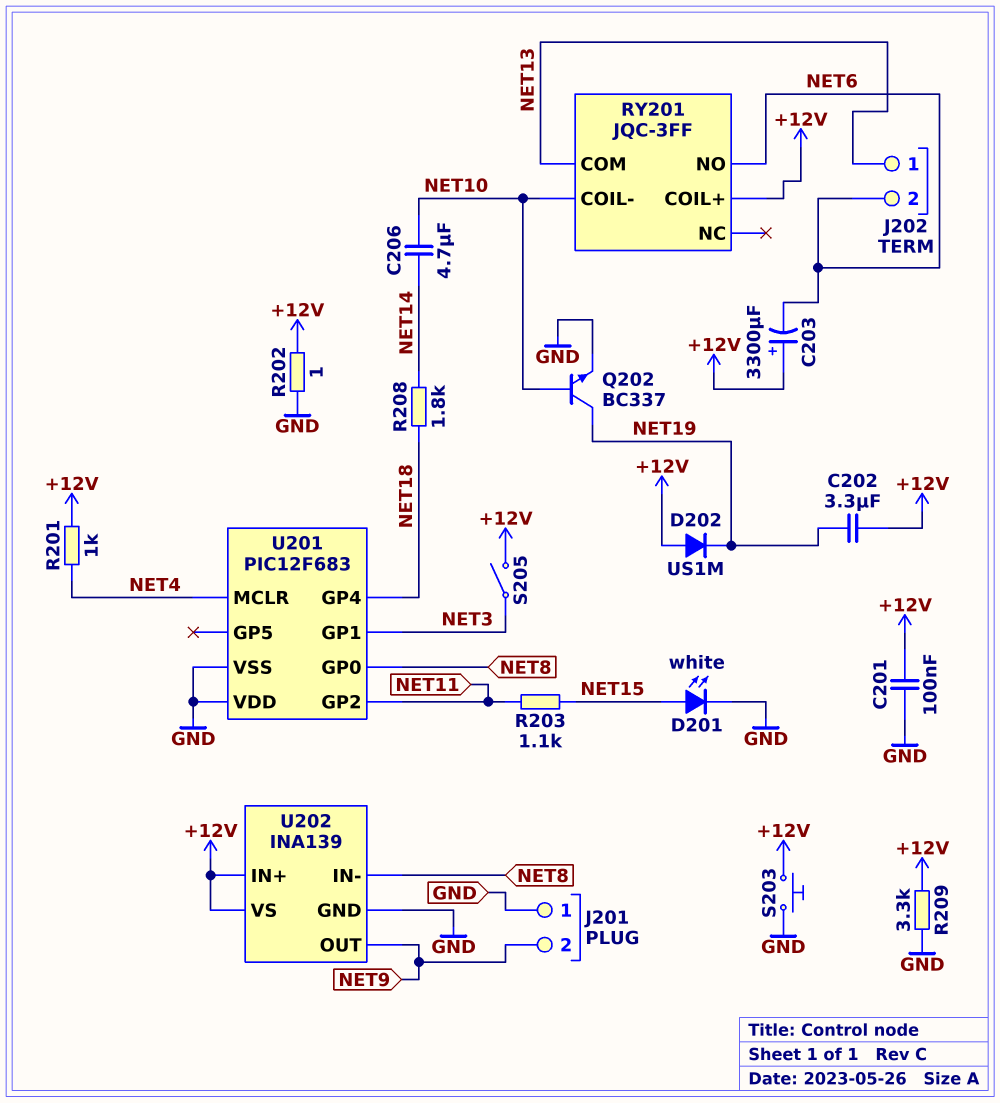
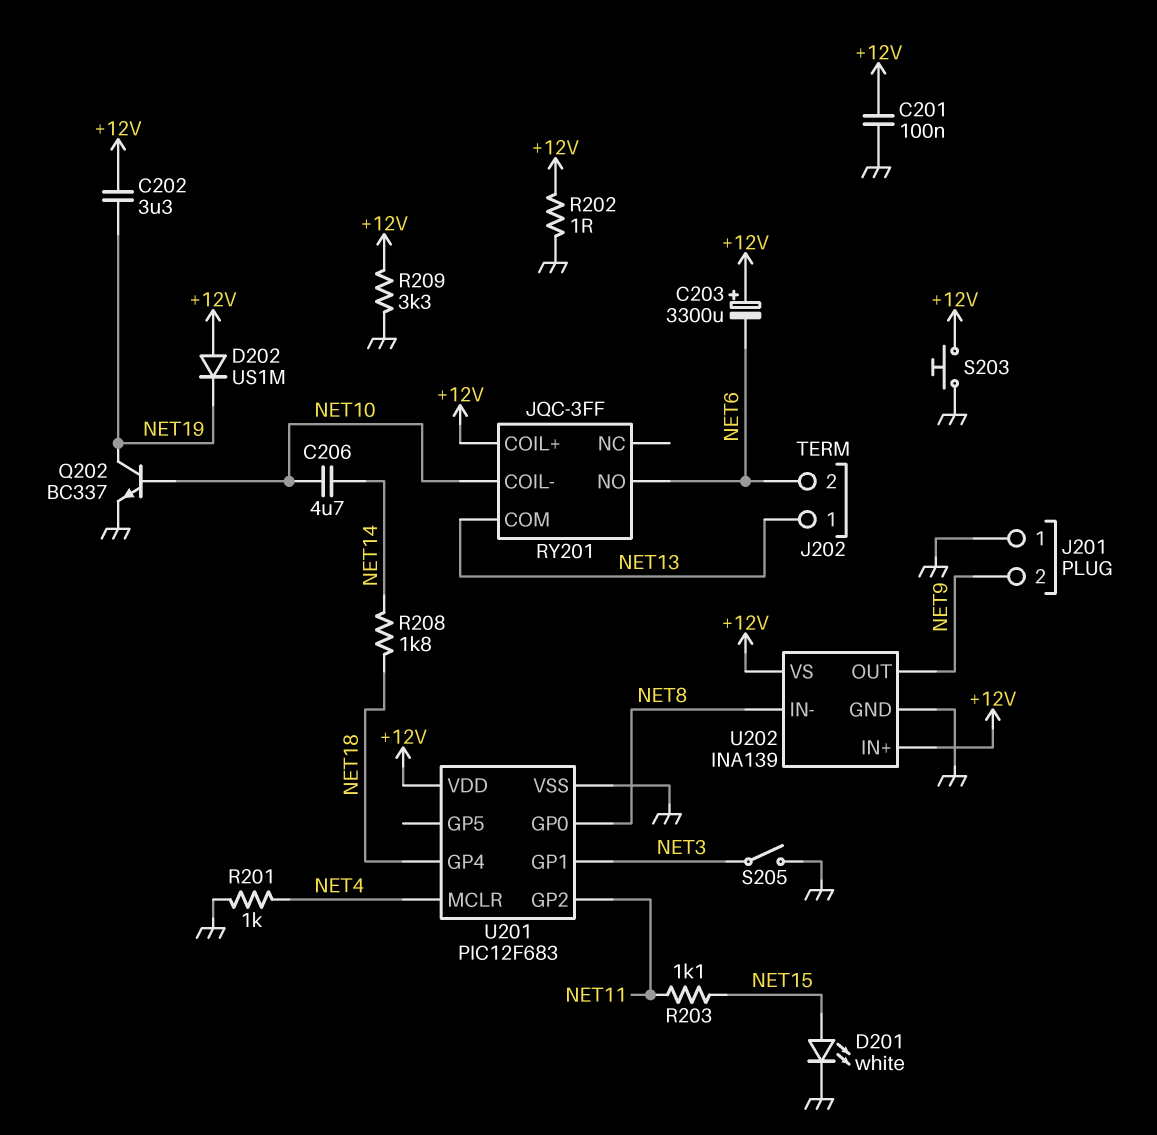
R201: 1k (+12V, NET4) -> 1k (GND, NET4)
S205: switch (+12V, NET3) -> switch (GND, NET3)
U201 pin VDD: GND -> +12V

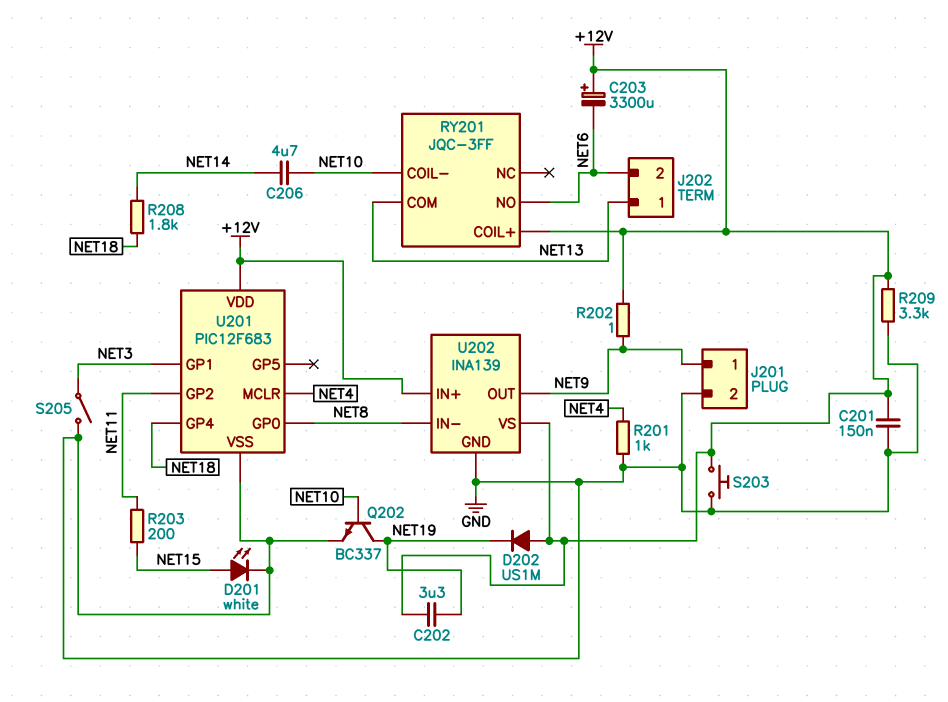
C201: 100nF (+12V, GND) -> 150nF (+12V, GND)
J201 pin 1: GND -> NET9
J201 pin 2: NET9 -> GND
R202: 1 (+12V, GND) -> 1 (+12V, NET9)
R203: 1.1k (NET11, NET15) -> 200 (NET11, NET15)

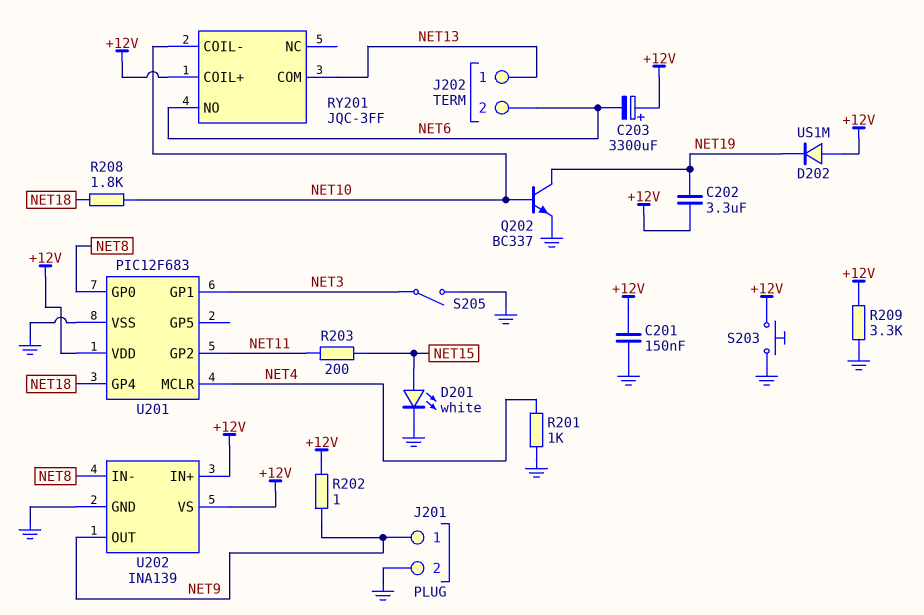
C206: 4.7uF (NET10, NET14) -> none
R208: 1.8k (NET14, NET18) -> 1.8k (NET10, NET18)

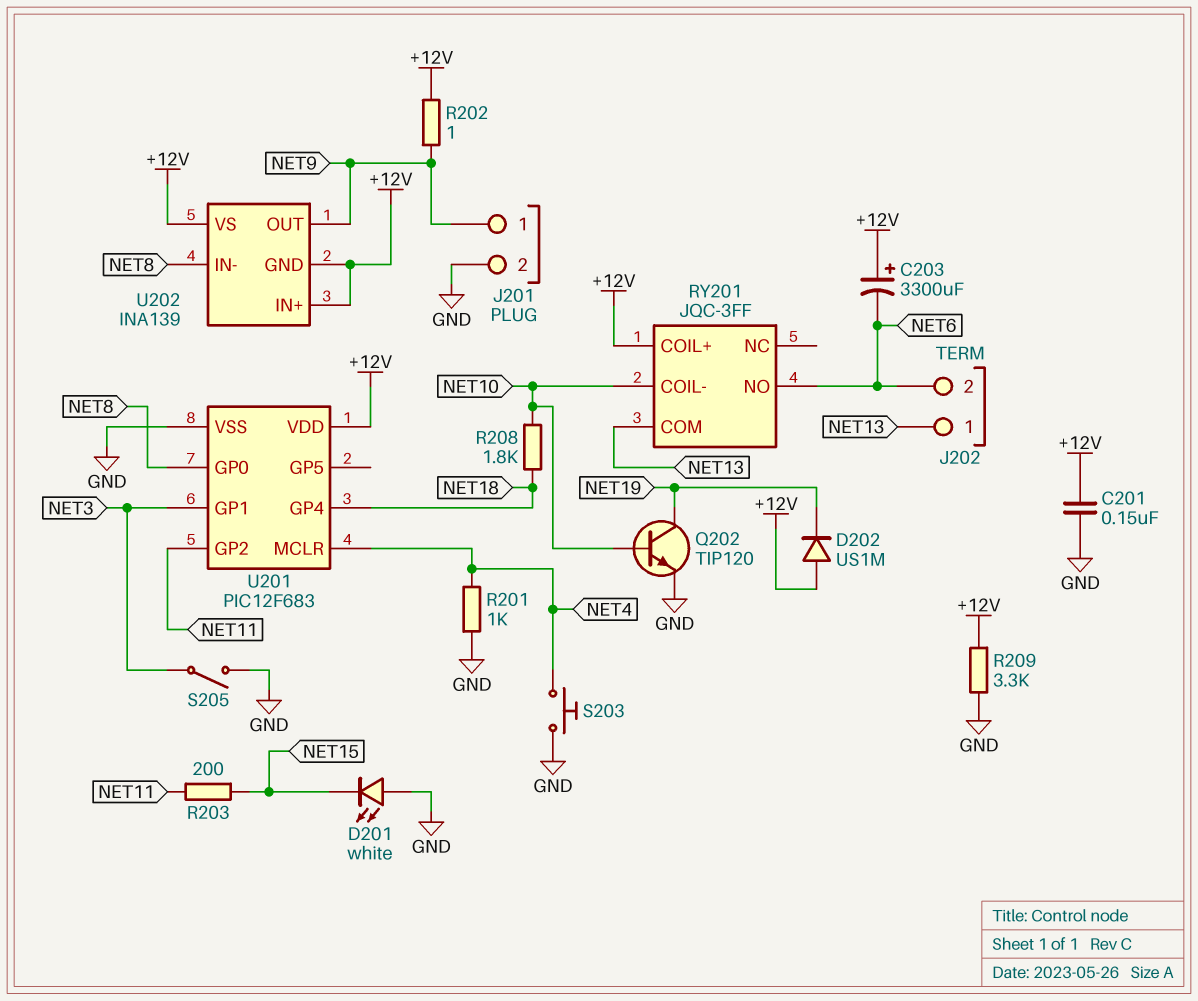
C202: 3.3uF (+12V, NET19) -> none
D201: LED white (A NET15, K GND) -> LED white (A GND, K NET15)
Q202: NPN BC337 (B NET10, C NET19, E GND) -> NPN TIP120 (B NET10, C NET19, E GND)
S203: button (+12V, GND) -> button (GND, NET4)
U202 pin GND: GND -> +12V

